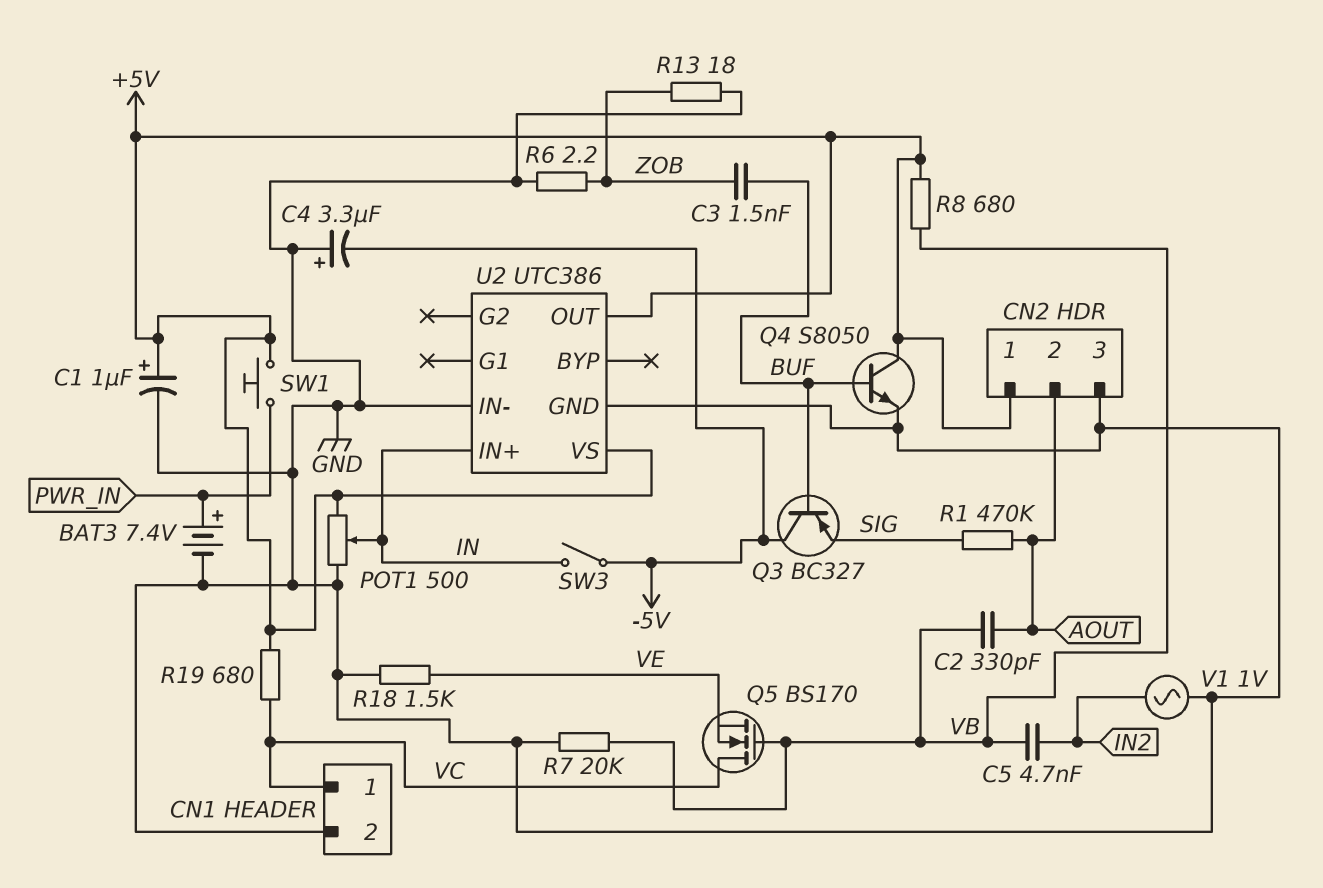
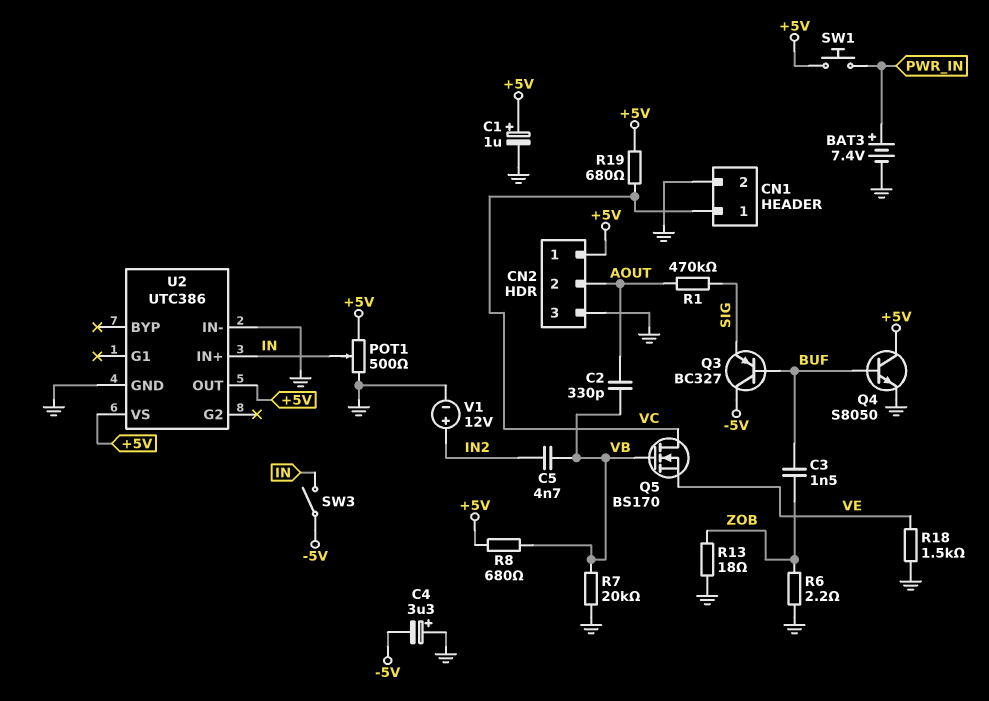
V1: AC 1V (GND, IN2) -> 12V (plus IN2, minus GND)

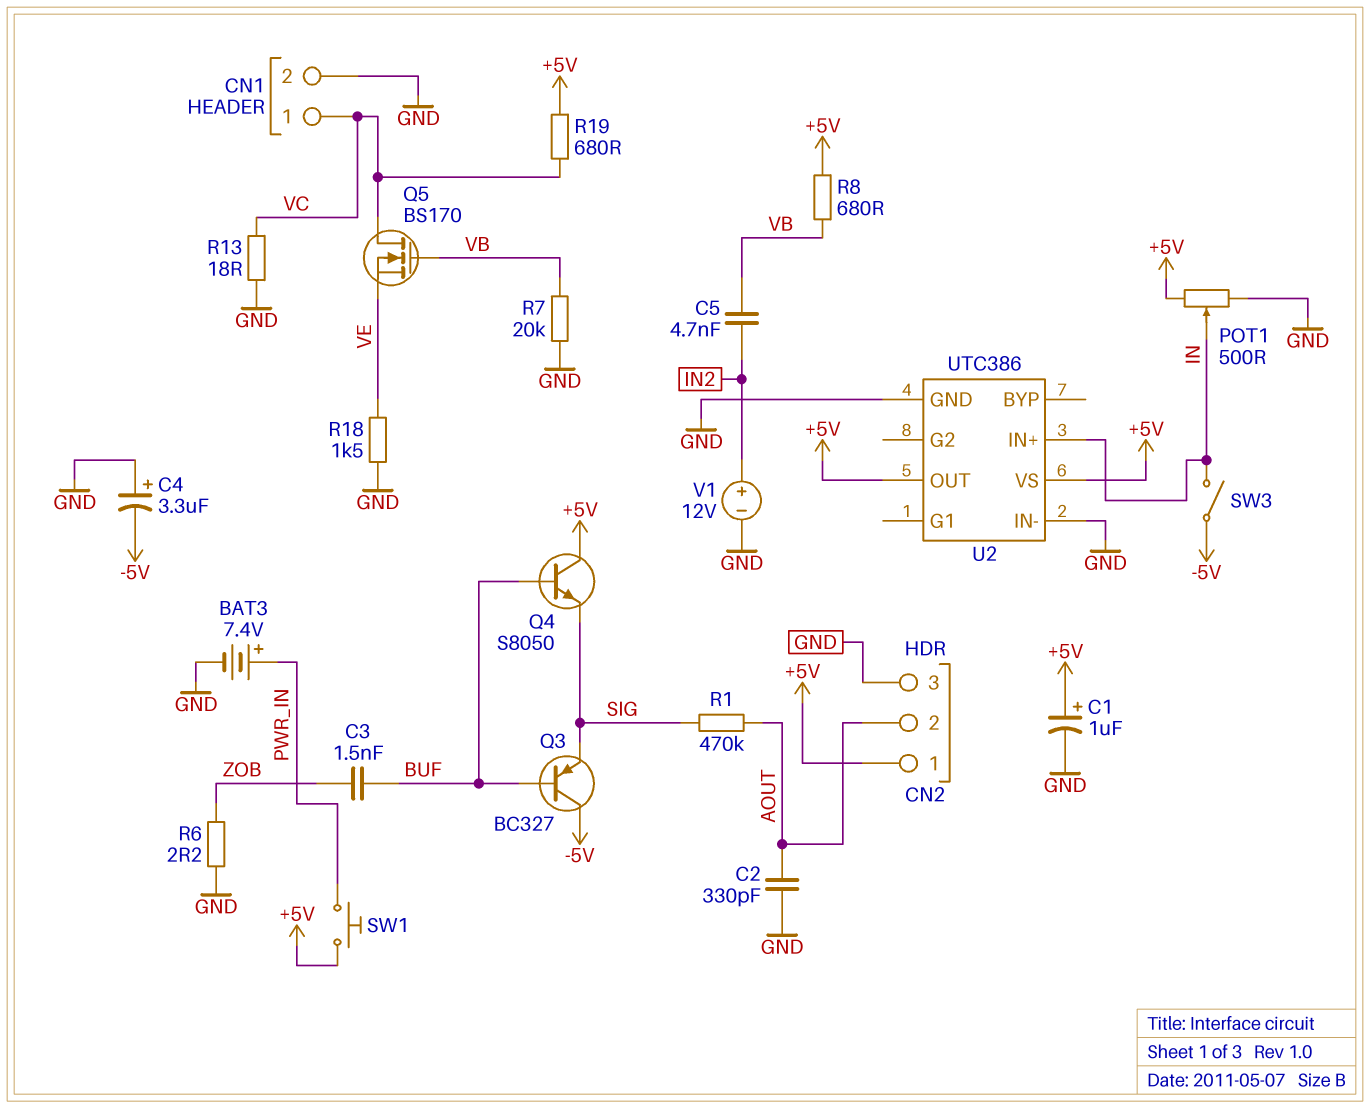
C2: 330pF (AOUT, VB) -> 330pF (AOUT, GND)
Q4: NPN S8050 (B BUF, C +5V, E GND) -> NPN S8050 (B BUF, C +5V, E SIG)
R13: 18 (GND, ZOB) -> 18 (GND, VC)

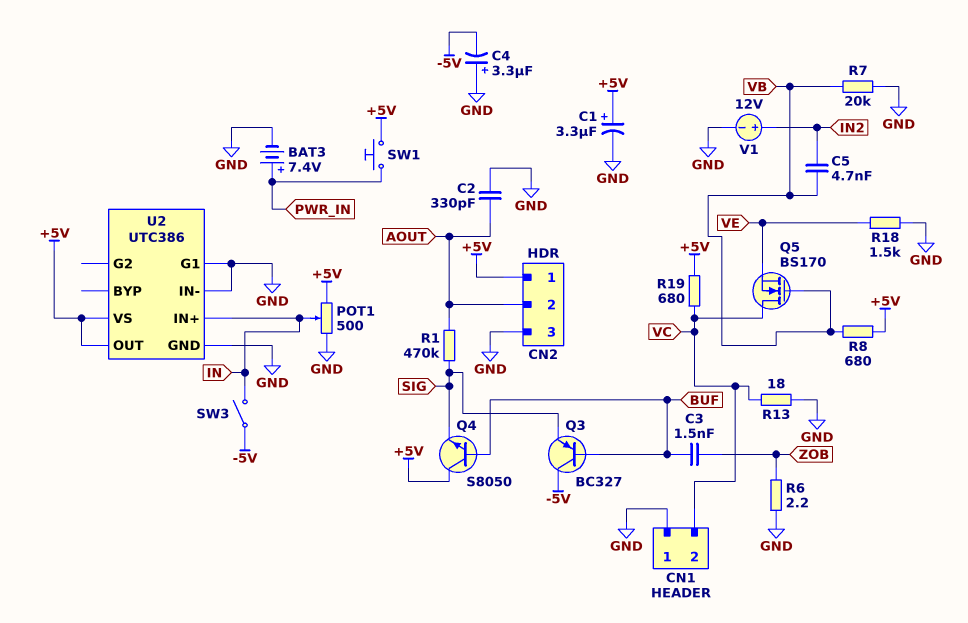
C1: 1uF (plus +5V, minus GND) -> 3.3uF (plus +5V, minus GND)
CN1 pin 1: VC -> GND
CN1 pin 2: GND -> VC
U2 pin G1: none -> GND

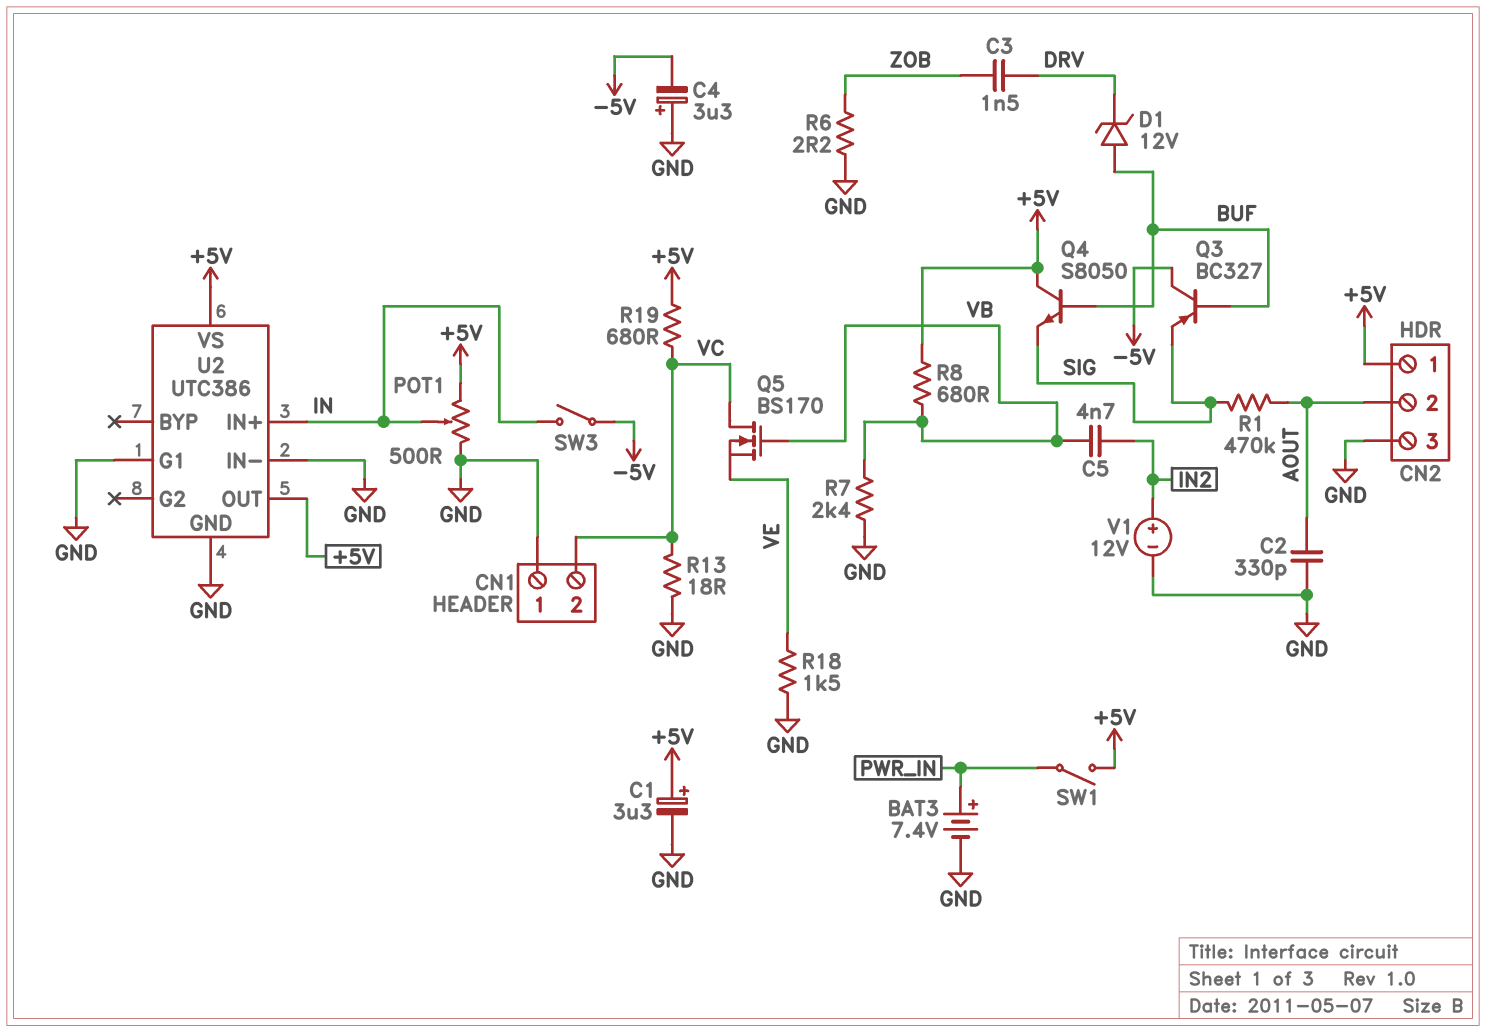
C3: 1.5nF (BUF, ZOB) -> 1.5nF (DRV, ZOB)
D1: none -> zener 12V (A BUF, K DRV)
R7: 20k (GND, VB) -> 2.4k (GND, VB)
SW1: button (+5V, PWR_IN) -> switch (+5V, PWR_IN)

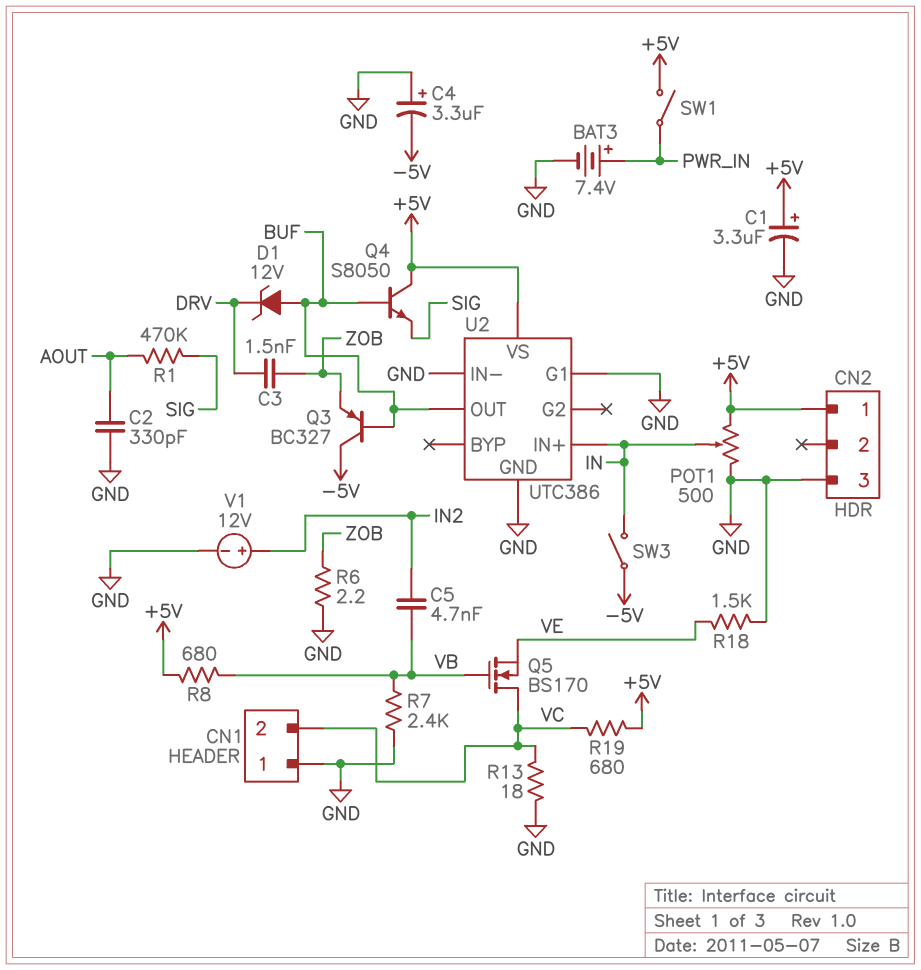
CN2 pin 2: AOUT -> none
Q3: PNP BC327 (B BUF, C -5V, E SIG) -> PNP BC327 (B BUF, C -5V, E ZOB)
U2 pin OUT: +5V -> BUF

